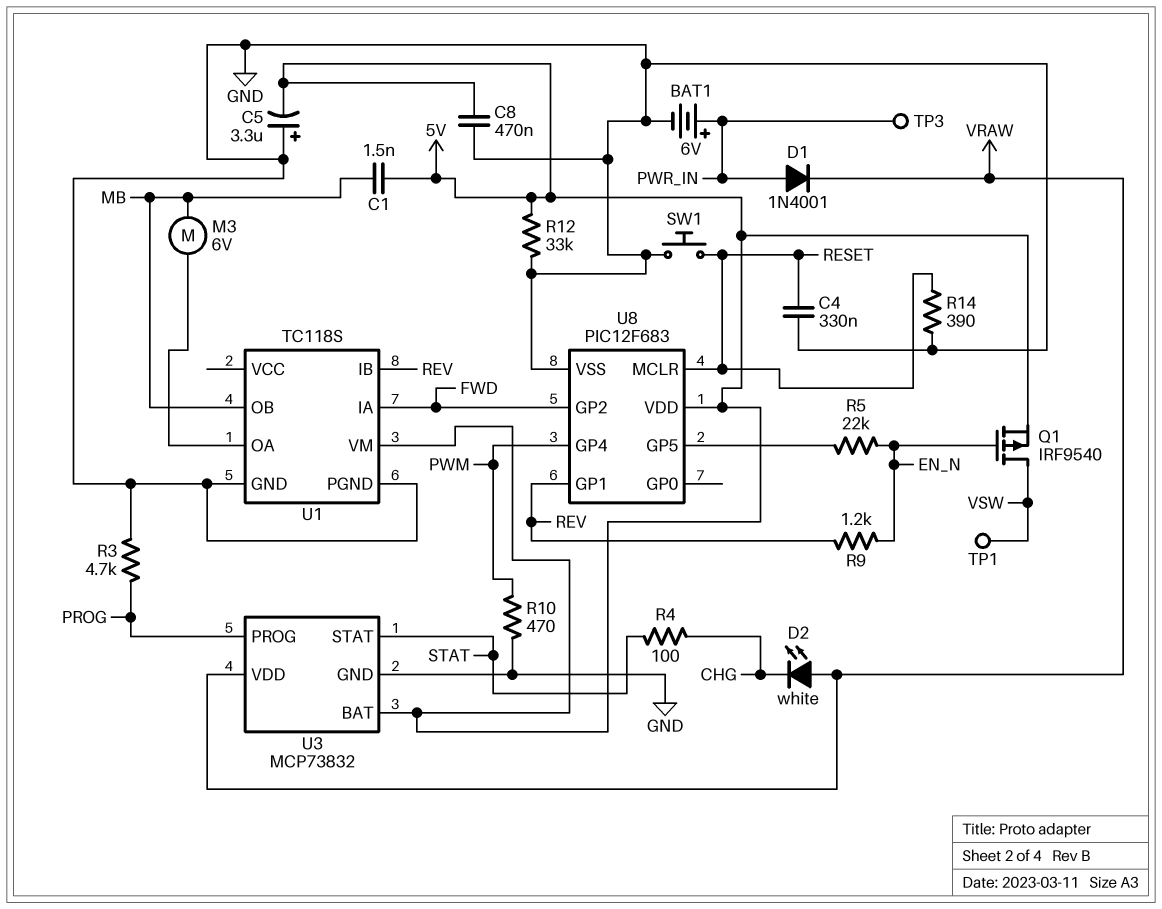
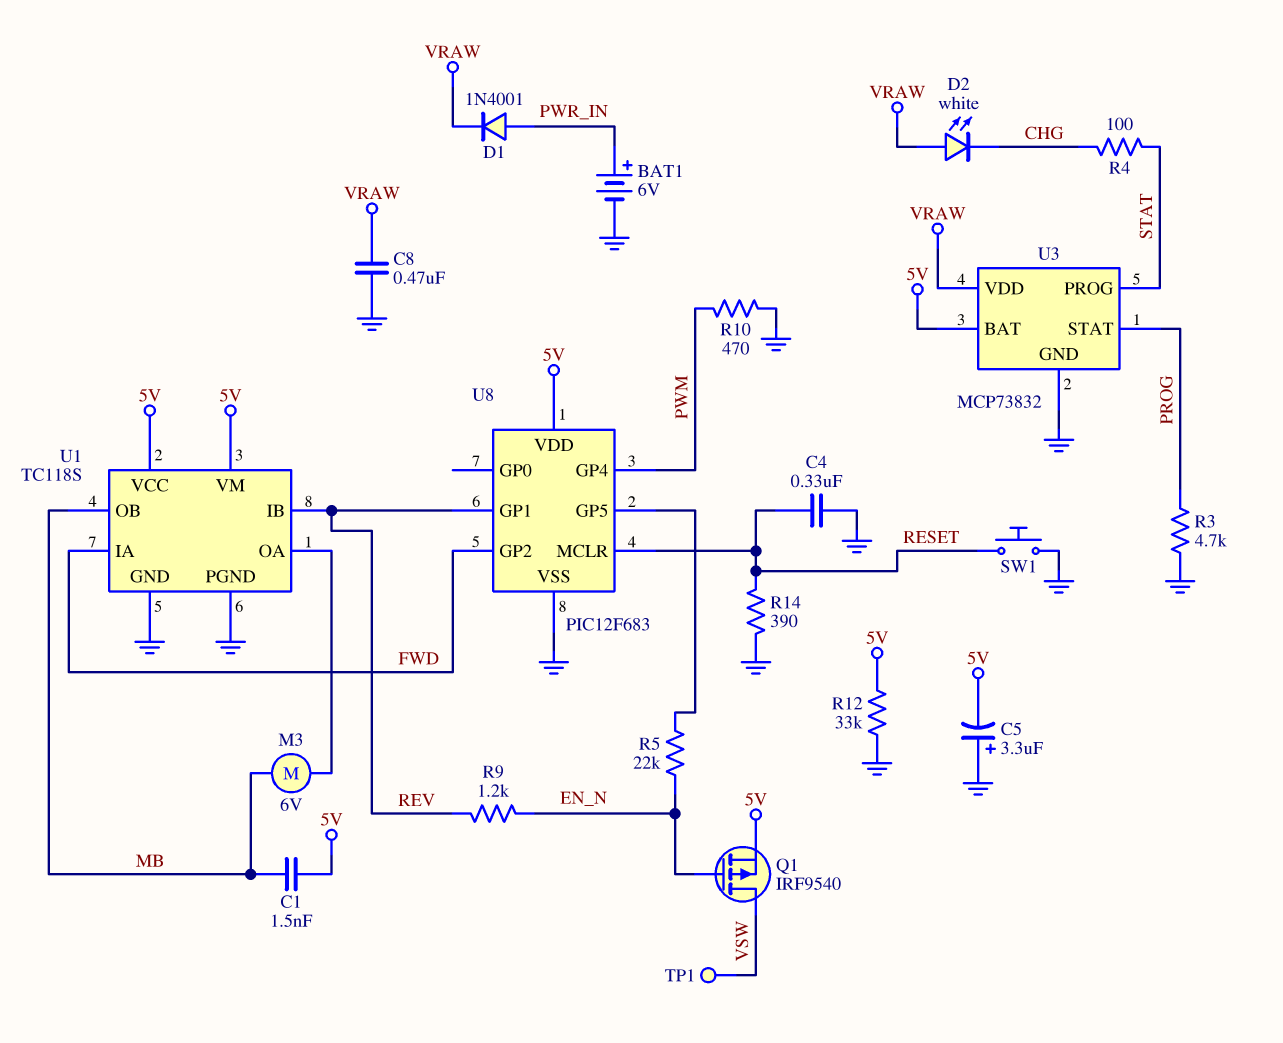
C8: 470nF (5V, GND) -> 470nF (GND, VRAW)
TP3: test point (PWR_IN) -> none
U1 pin VCC: none -> 5V
U3 pin PROG: PROG -> STAT
U3 pin STAT: STAT -> PROG

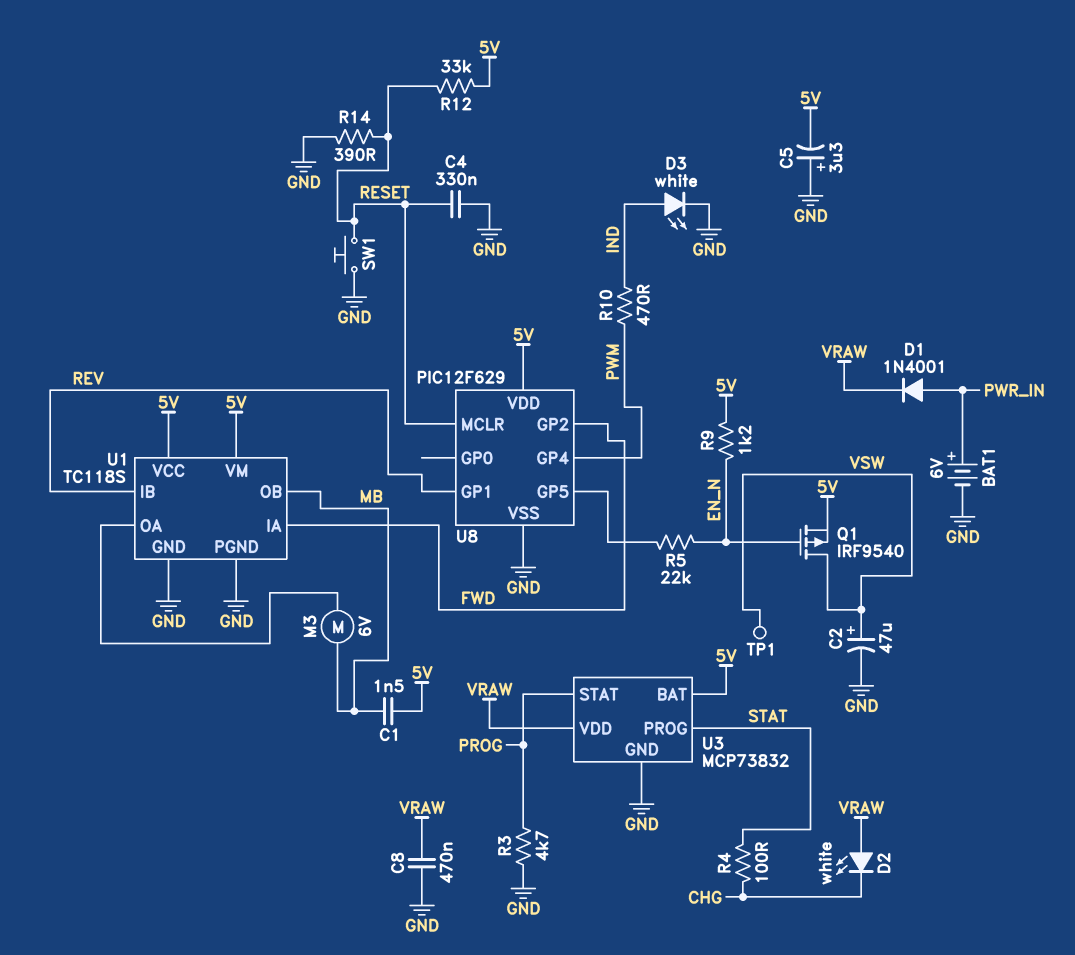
C2: none -> 47uF (plus VSW, minus GND)
D3: none -> LED white (A IND, K GND)
R9: 1.2k (EN_N, REV) -> 1.2k (5V, EN_N)
R10: 470 (GND, PWM) -> 470 (IND, PWM)
R12: 33k (5V, GND) -> 33k (5V, RESET)
U8: PIC12F683 -> PIC12F629

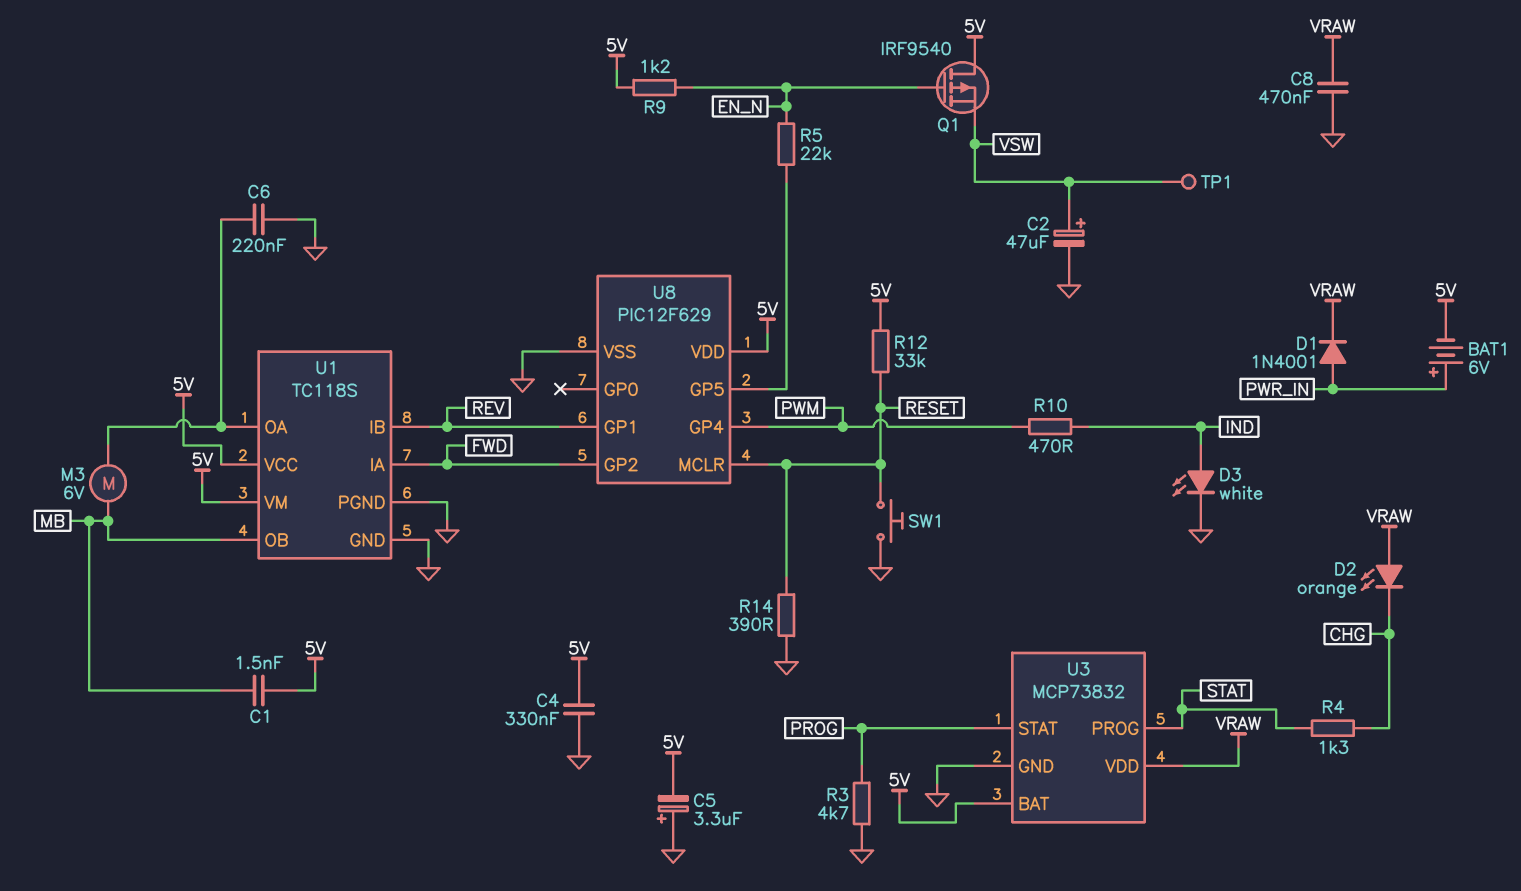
BAT1: 6V (plus PWR_IN, minus GND) -> 6V (plus PWR_IN, minus 5V)
C4: 330nF (GND, RESET) -> 330nF (5V, GND)
C6: none -> 220nF (GND, U1/OA)
D2: LED white (A VRAW, K CHG) -> LED orange (A VRAW, K CHG)
Q1: PMOS IRF9540 (G EN_N, D VSW, S 5V) -> PMOS IRF9540 (G EN_N, D 5V, S VSW)
R4: 100 (CHG, STAT) -> 1.3k (CHG, STAT)

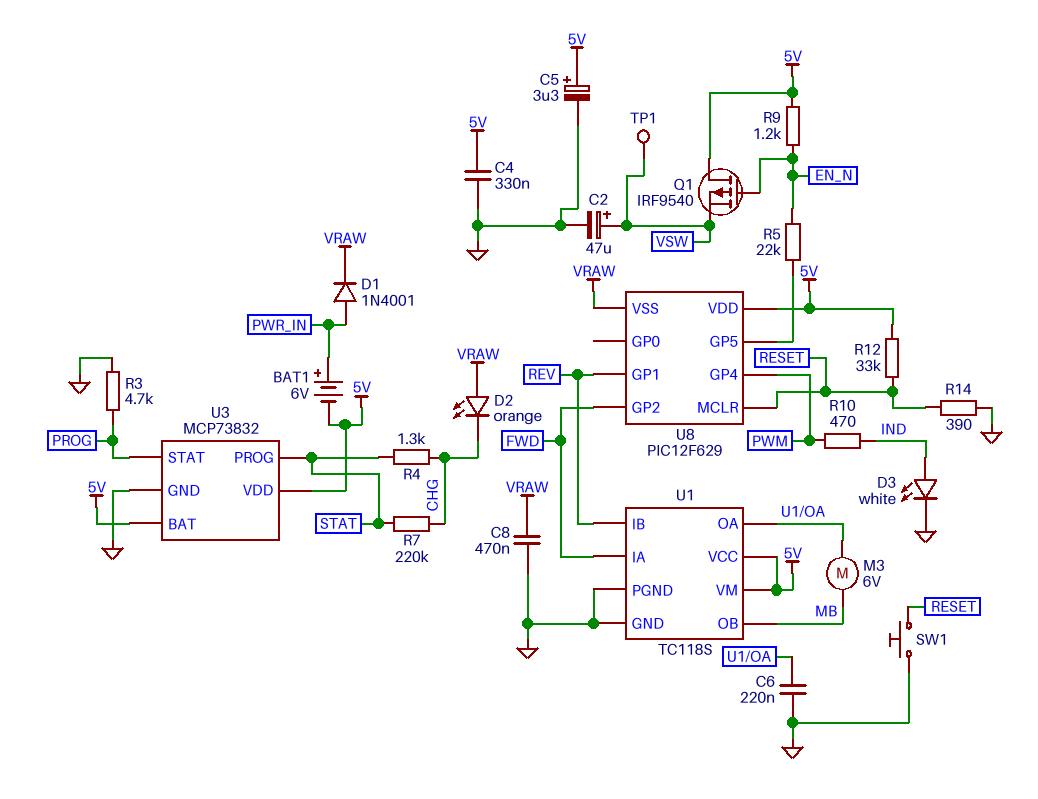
C1: 1.5nF (5V, MB) -> none
C5: 3.3uF (plus GND, minus 5V) -> 3.3uF (plus 5V, minus GND)
R7: none -> 220k (CHG, STAT)
U3 pin VDD: VRAW -> 5V
U8 pin VSS: GND -> VRAW

